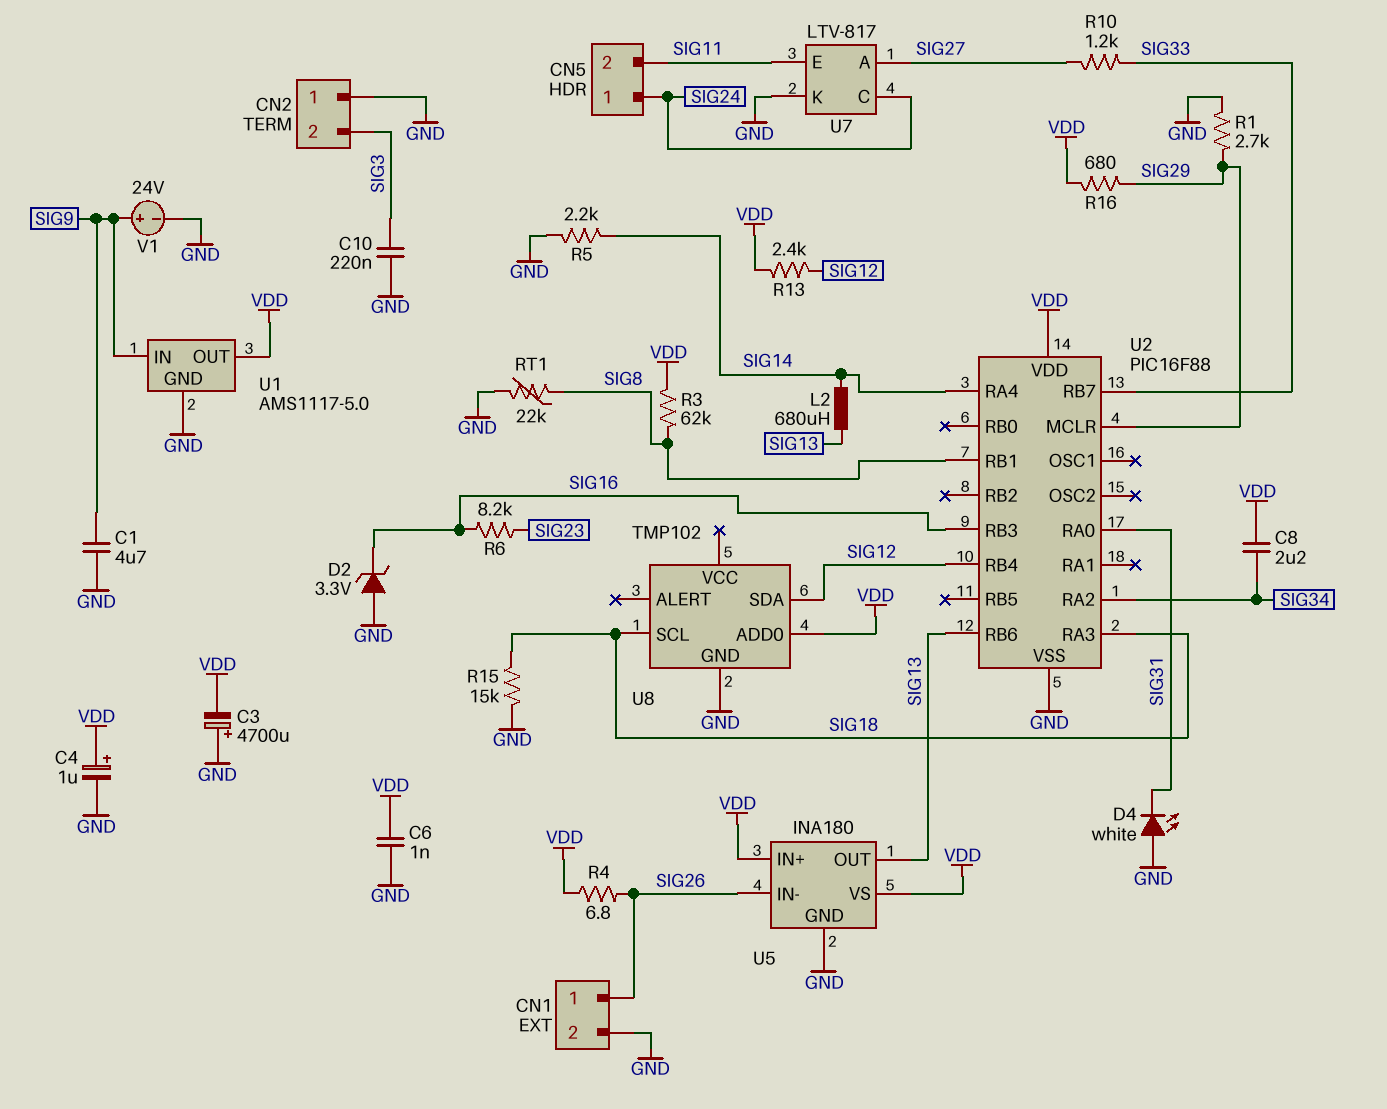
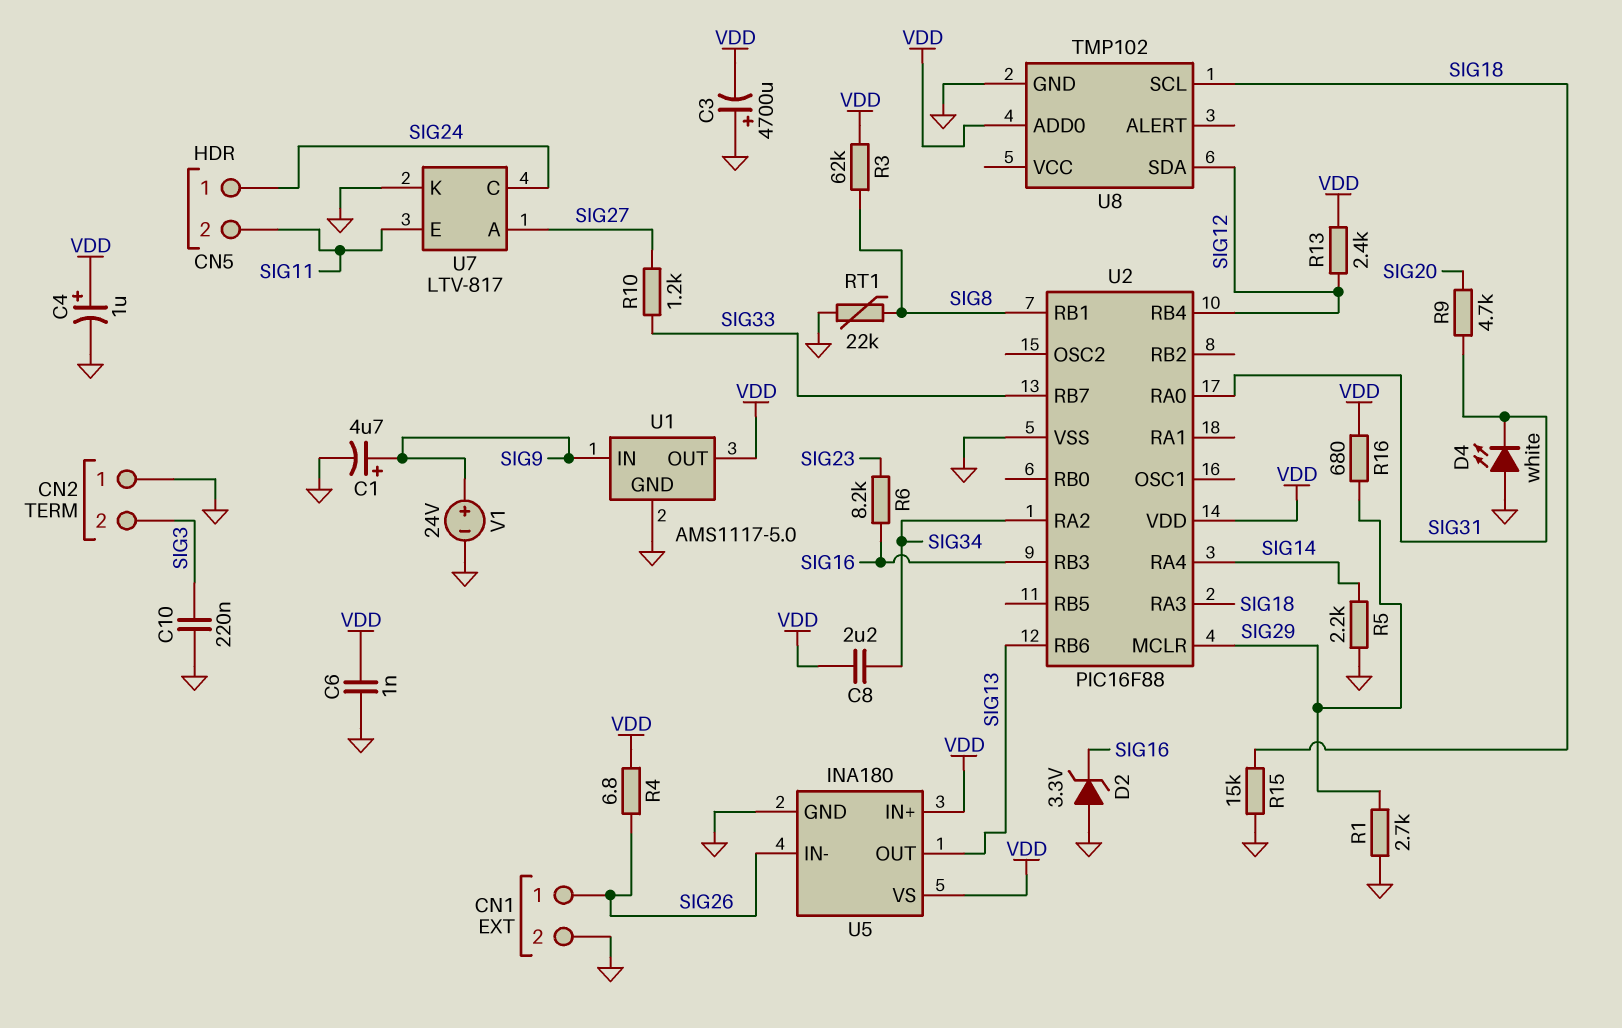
C1: 4.7uF (GND, SIG9) -> 4.7uF (plus SIG9, minus GND)
L2: 680uH (SIG13, SIG14) -> none
R9: none -> 4.7k (SIG20, SIG31)

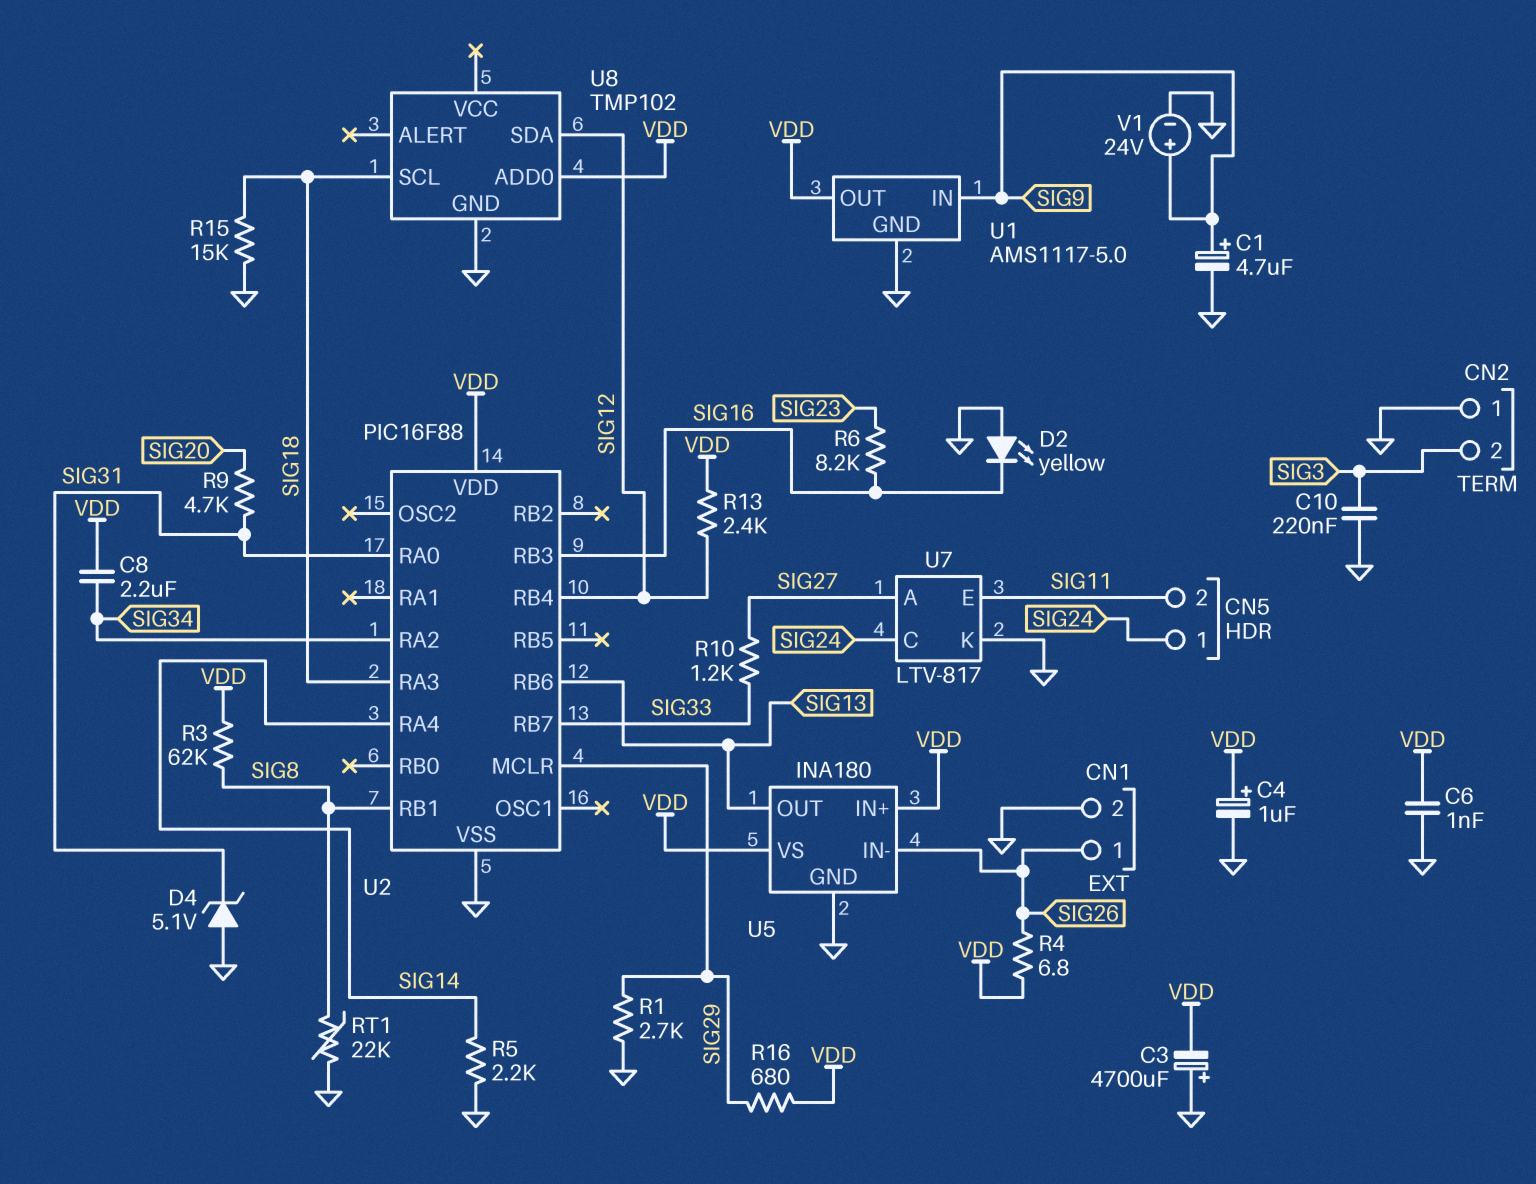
D2: zener 3.3V (A GND, K SIG16) -> LED yellow (A GND, K SIG16)
D4: LED white (A GND, K SIG31) -> zener 5.1V (A GND, K SIG31)

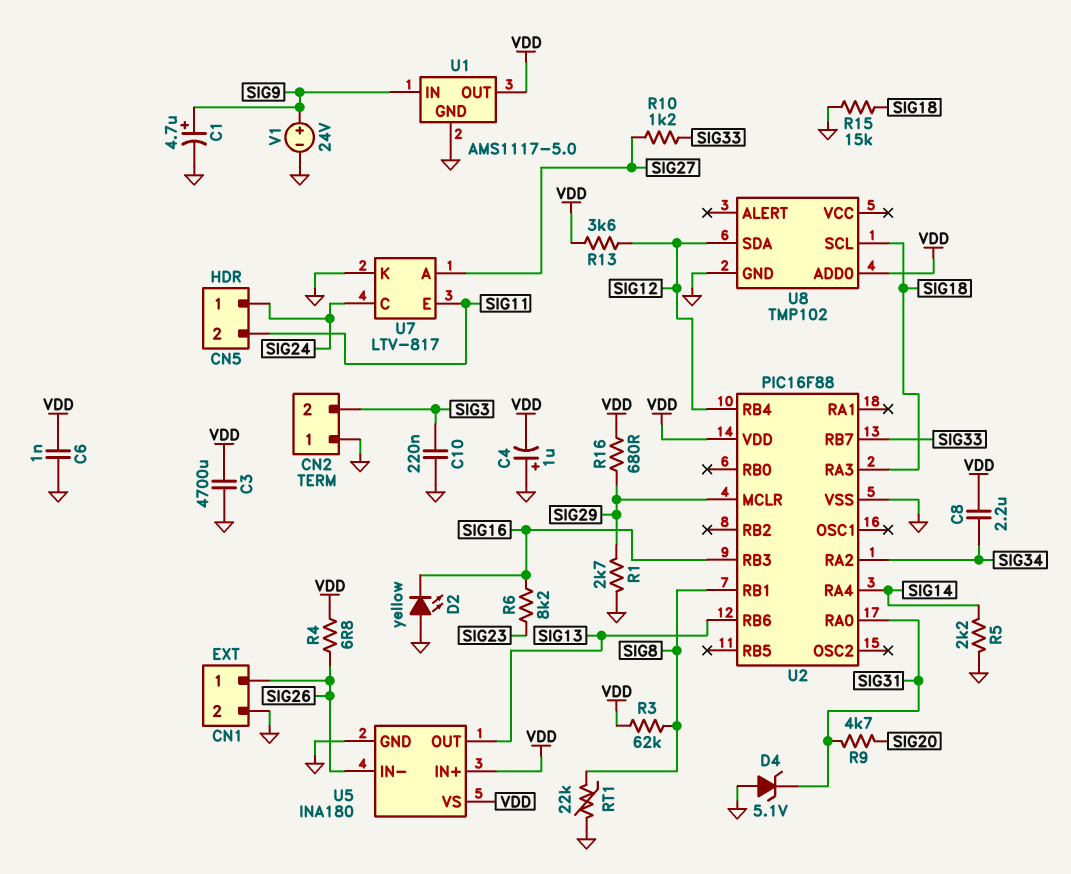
C3: 4700uF (plus GND, minus VDD) -> 4700uF (GND, VDD)
C4: 1uF (plus VDD, minus GND) -> 1uF (plus GND, minus VDD)
R13: 2.4k (SIG12, VDD) -> 3.6k (SIG12, VDD)

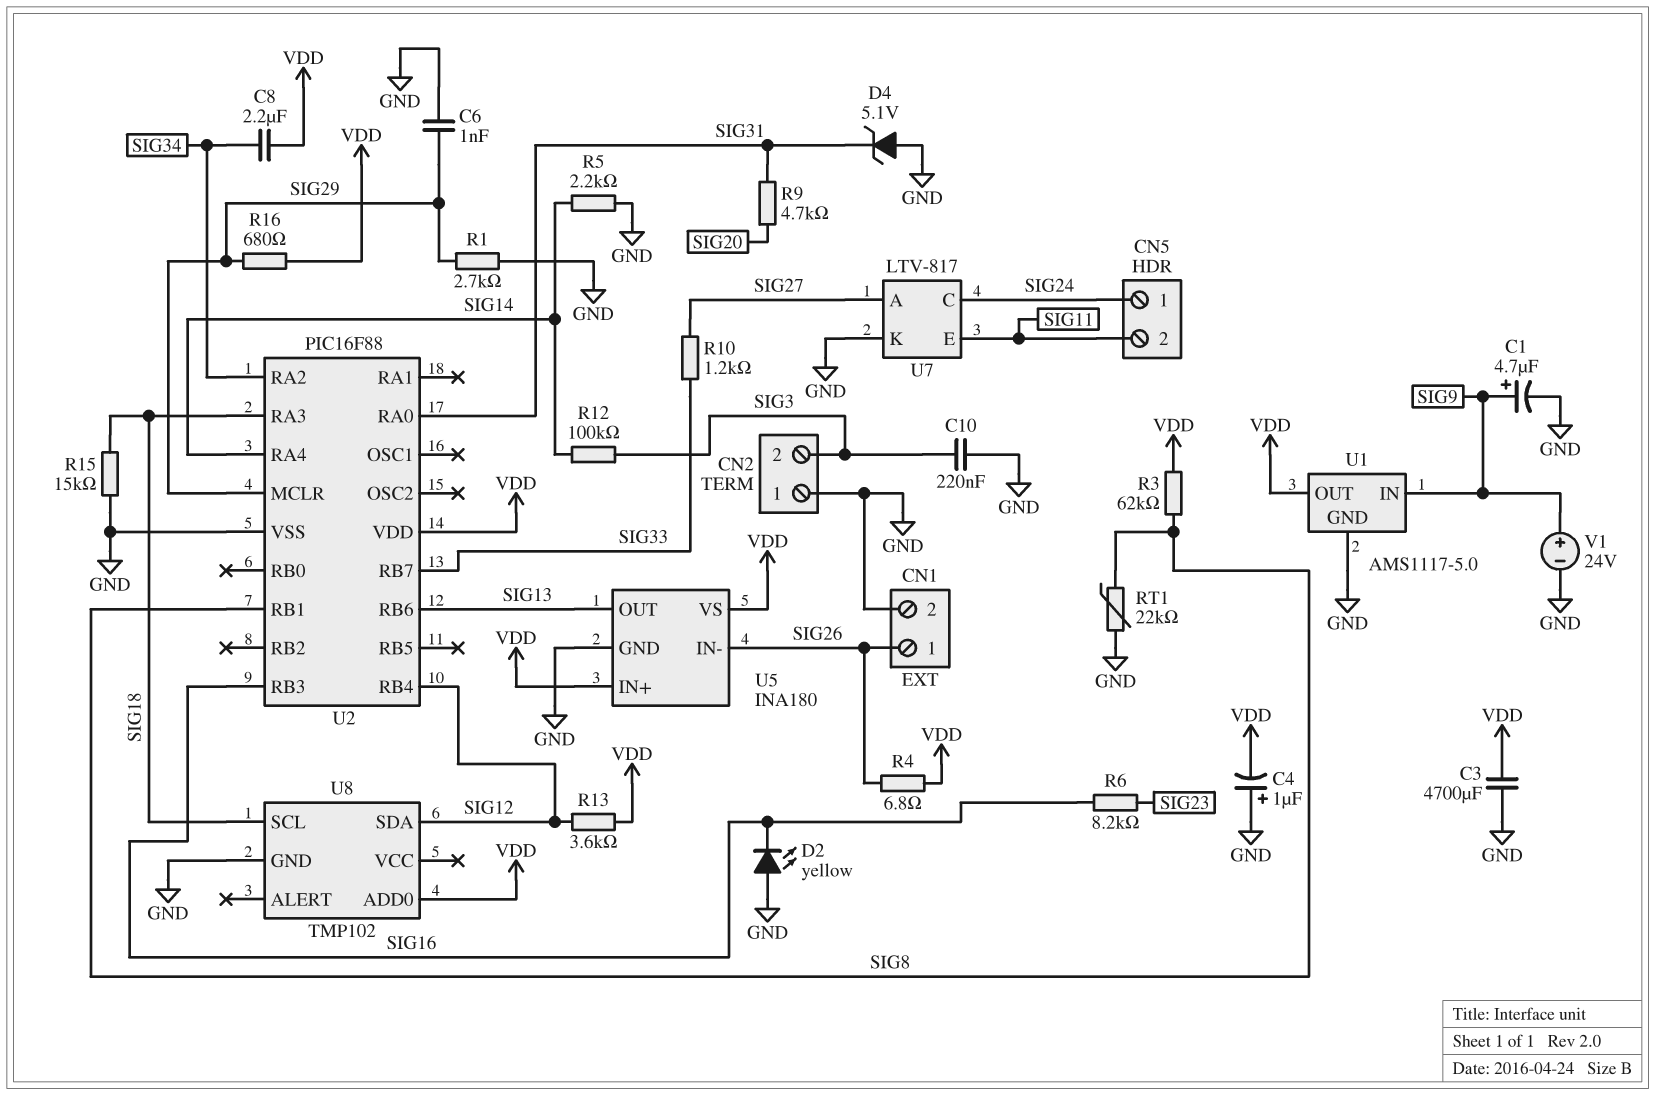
C6: 1nF (GND, VDD) -> 1nF (GND, SIG29)
R12: none -> 100k (SIG3, SIG14)

